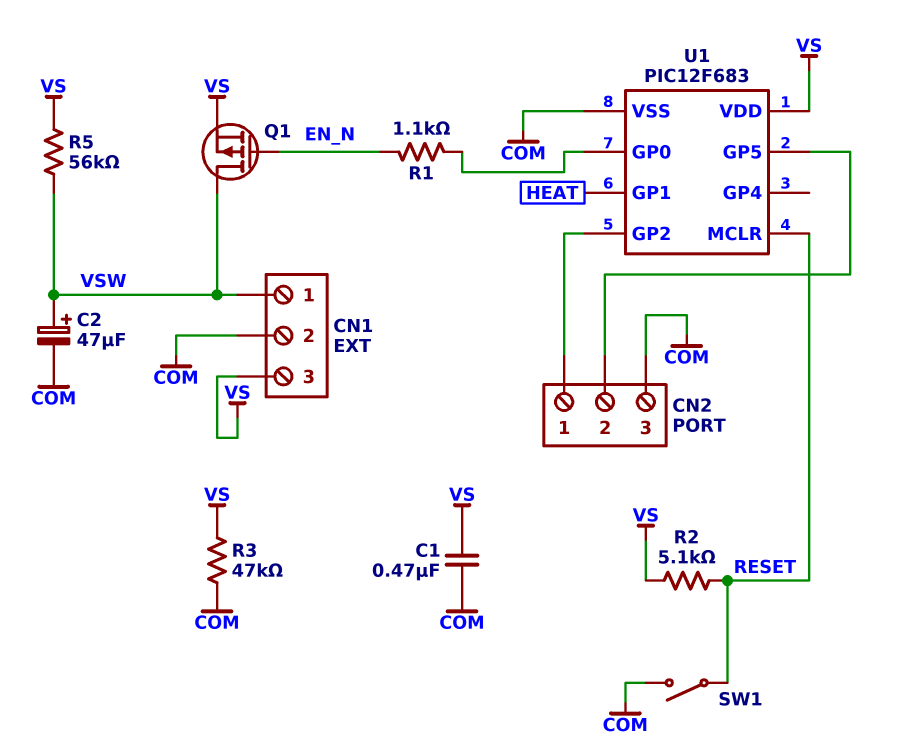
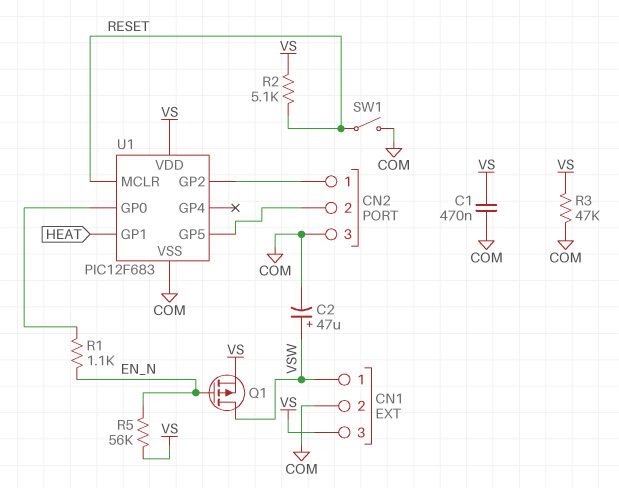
R5: 56k (VS, VSW) -> 56k (EN_N, VS)

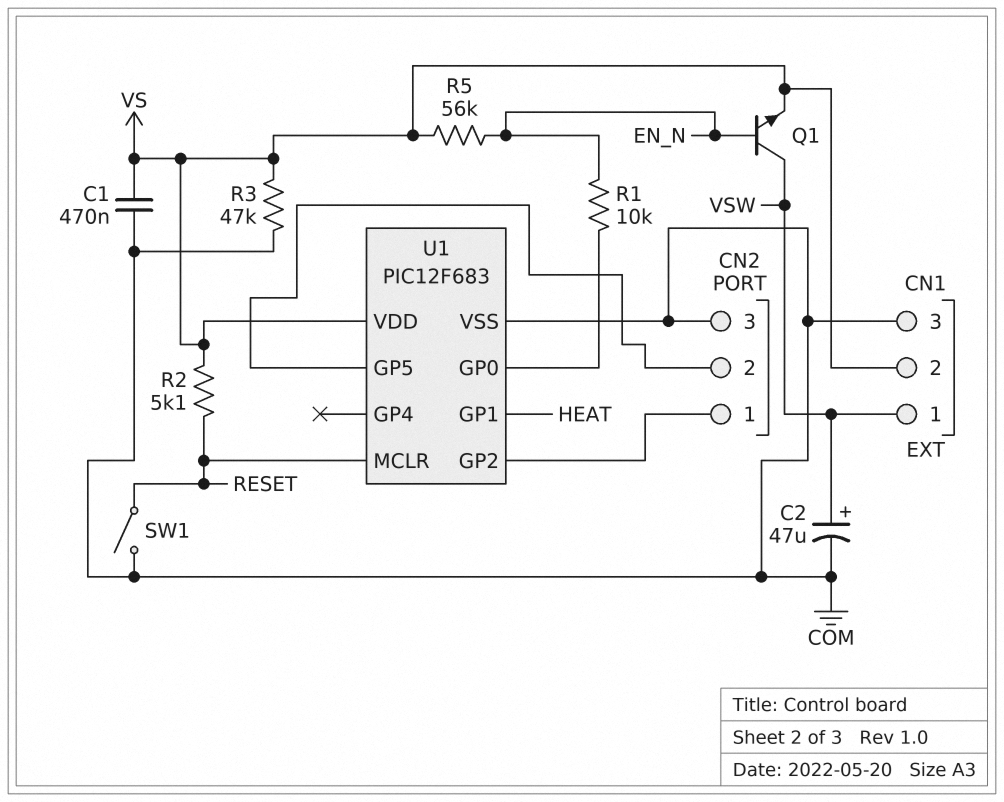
CN1 pin 2: COM -> VS
CN1 pin 3: VS -> COM
Q1: PMOS (G EN_N, D VSW, S VS) -> NPN (B EN_N, C VSW, E VS)
R1: 1.1k (EN_N, U1/GP0) -> 10k (EN_N, U1/GP0)

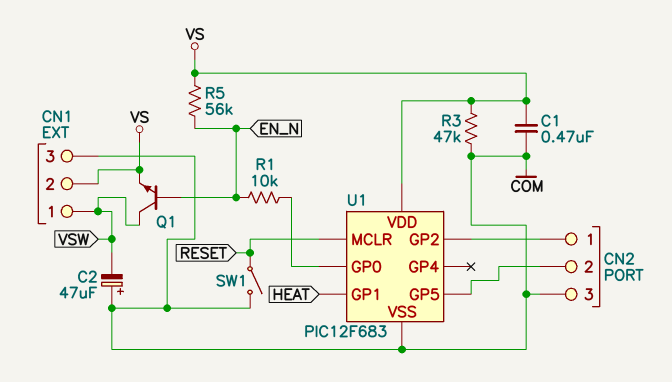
C2: 47uF (plus VSW, minus COM) -> 47uF (plus COM, minus VSW)
R2: 5.1k (RESET, VS) -> none

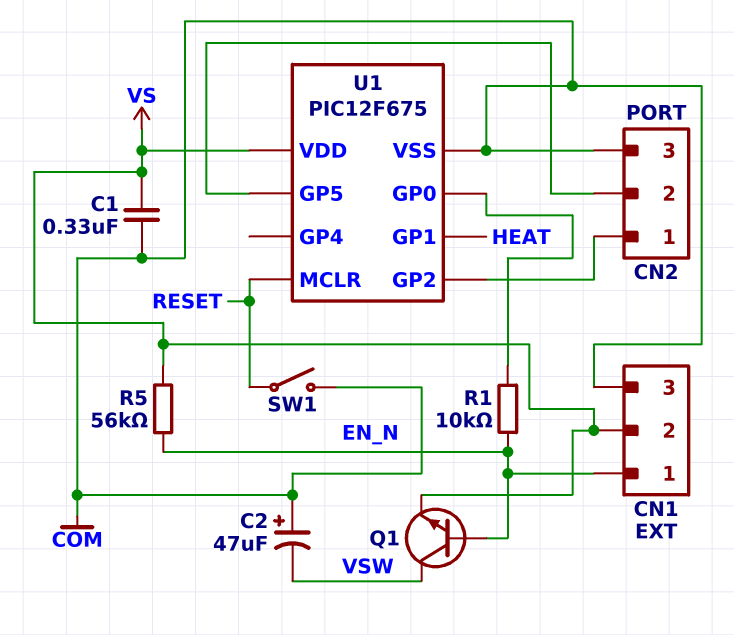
C1: 470nF (COM, VS) -> 330nF (COM, VS)
CN1 pin 1: VSW -> EN_N
R3: 47k (COM, VS) -> none
U1: PIC12F683 -> PIC12F675

